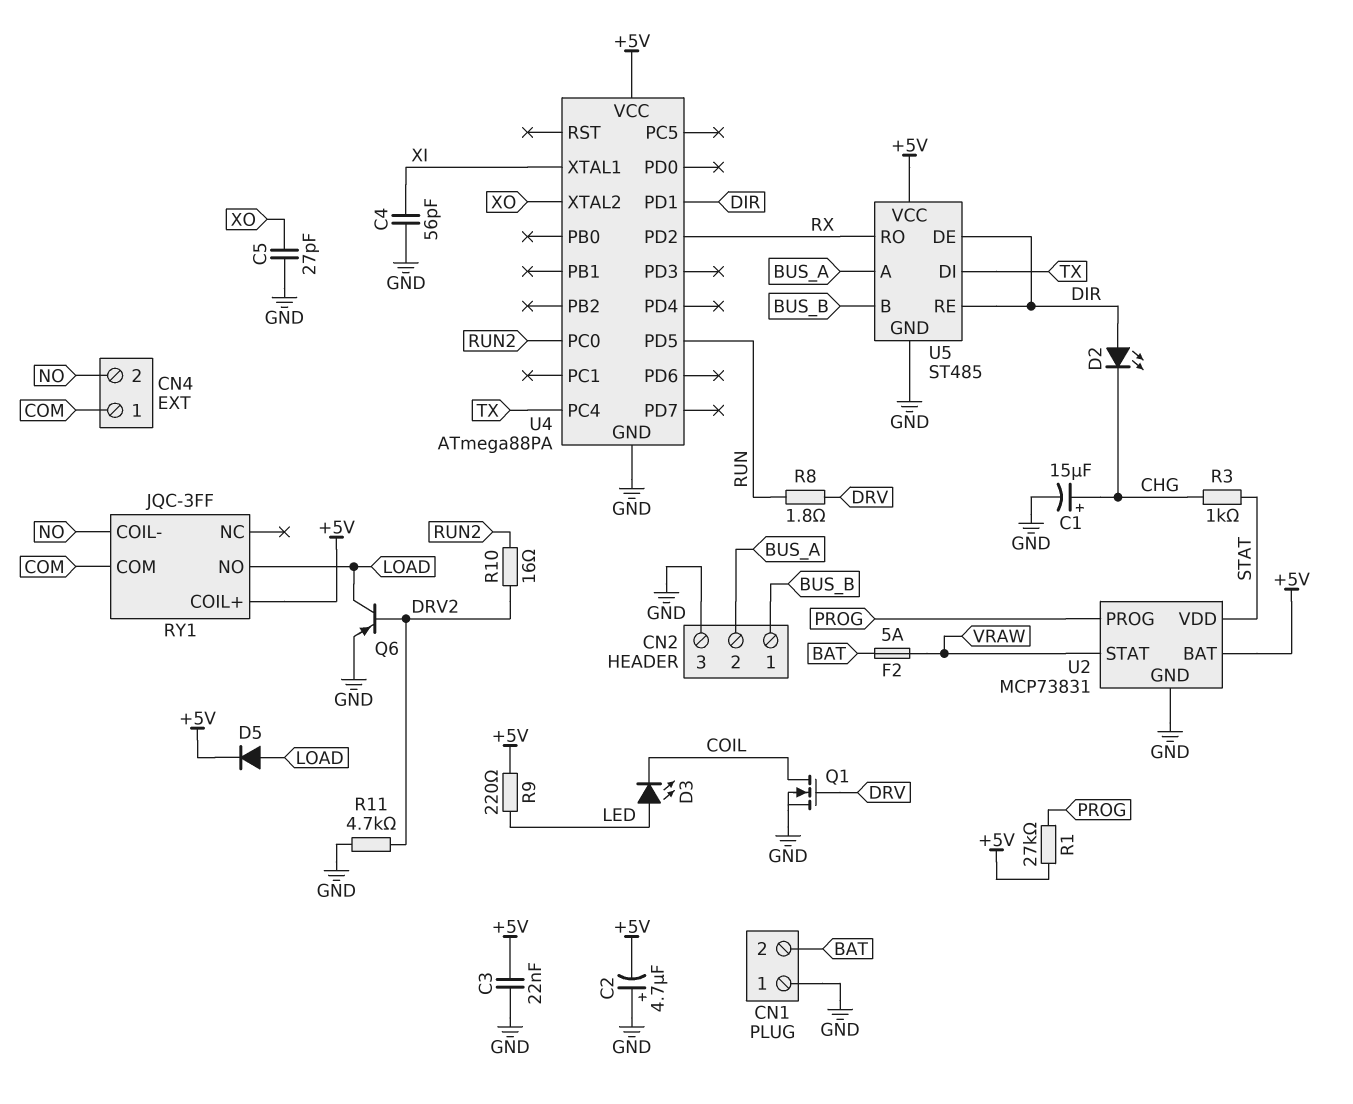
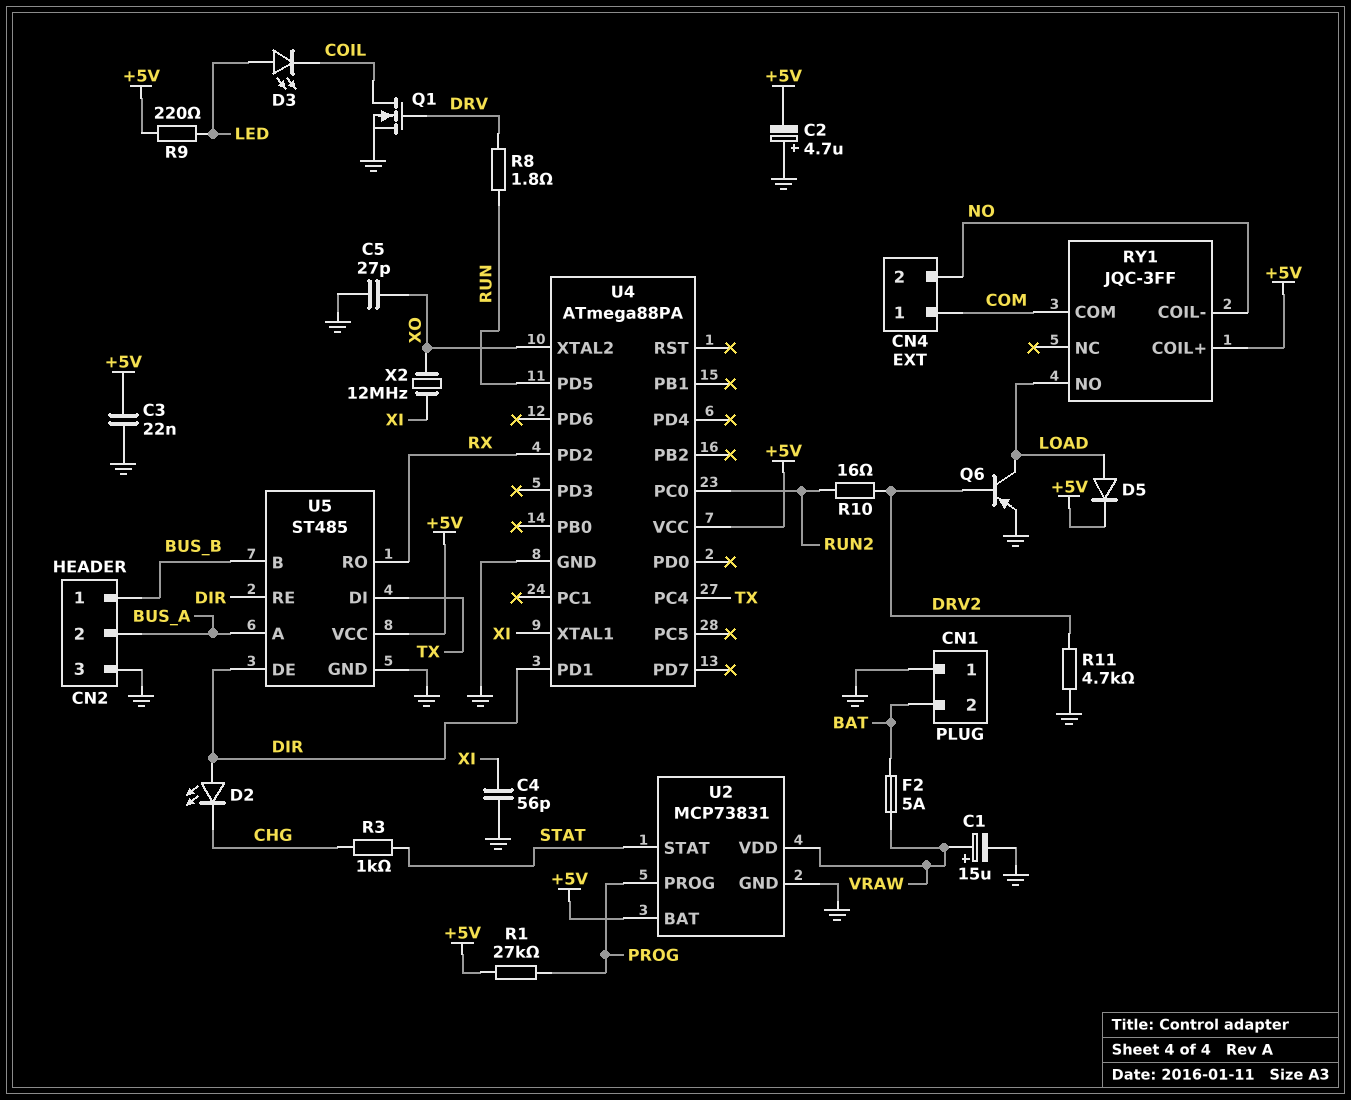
C1: 15uF (plus CHG, minus GND) -> 15uF (plus VRAW, minus GND)
U2 pin STAT: VRAW -> STAT
U2 pin VDD: STAT -> VRAW
X2: none -> 12MHz (XI, XO)

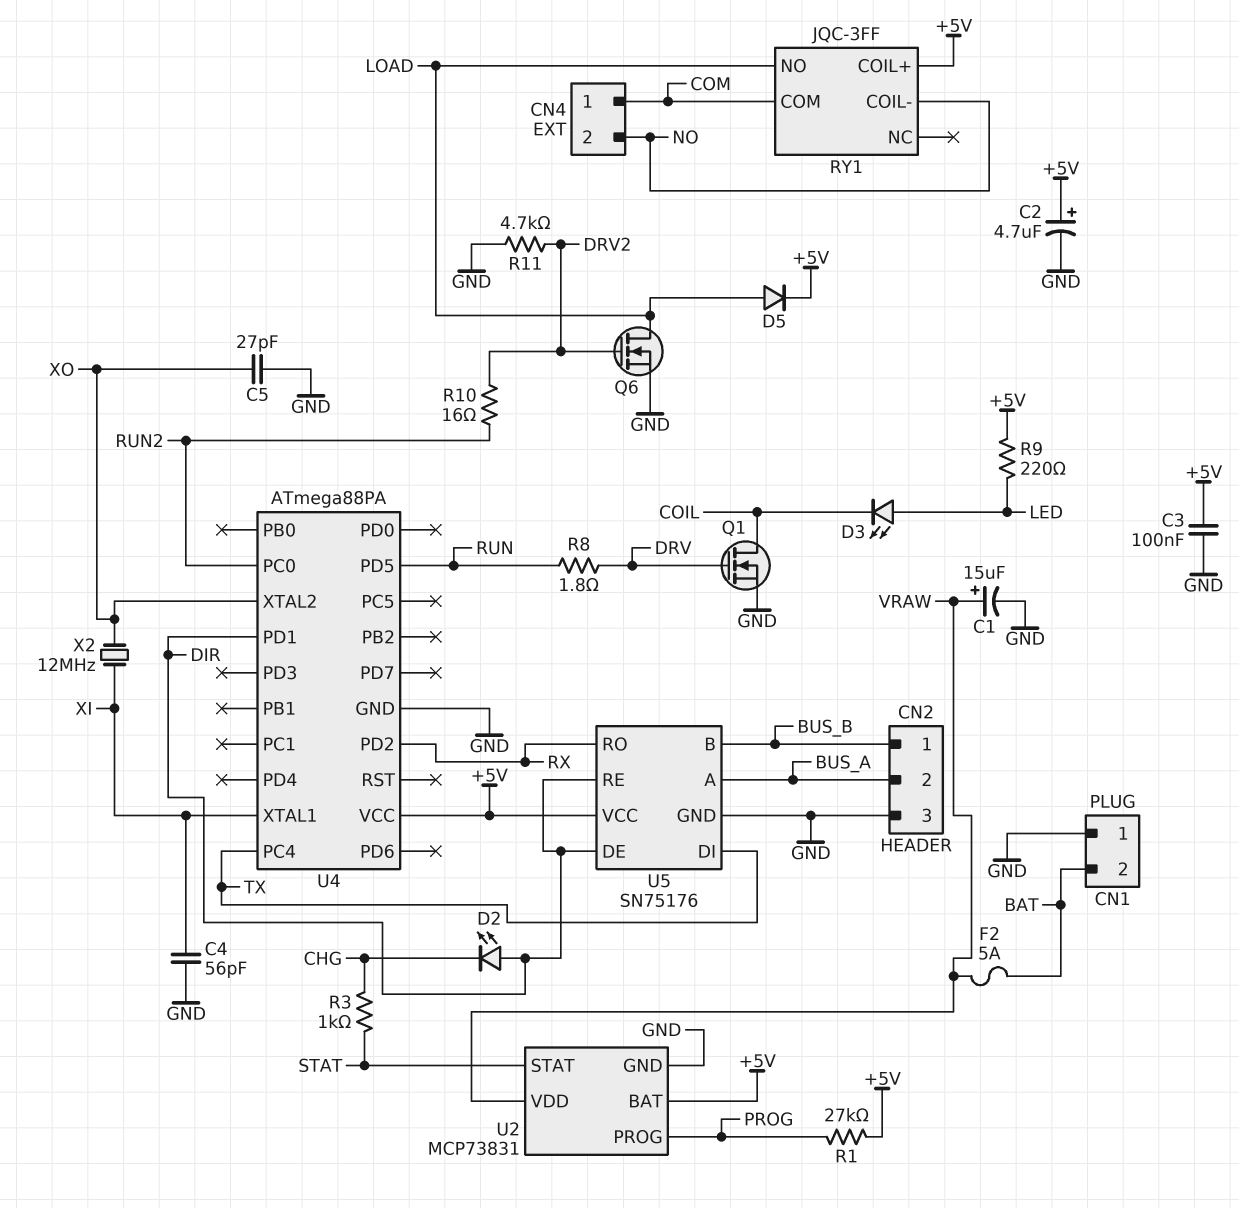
C2: 4.7uF (plus GND, minus +5V) -> 4.7uF (plus +5V, minus GND)
C3: 22nF (+5V, GND) -> 100nF (+5V, GND)
Q6: PNP (B DRV2, C LOAD, E GND) -> NMOS (G DRV2, D LOAD, S GND)
U5: ST485 -> SN75176

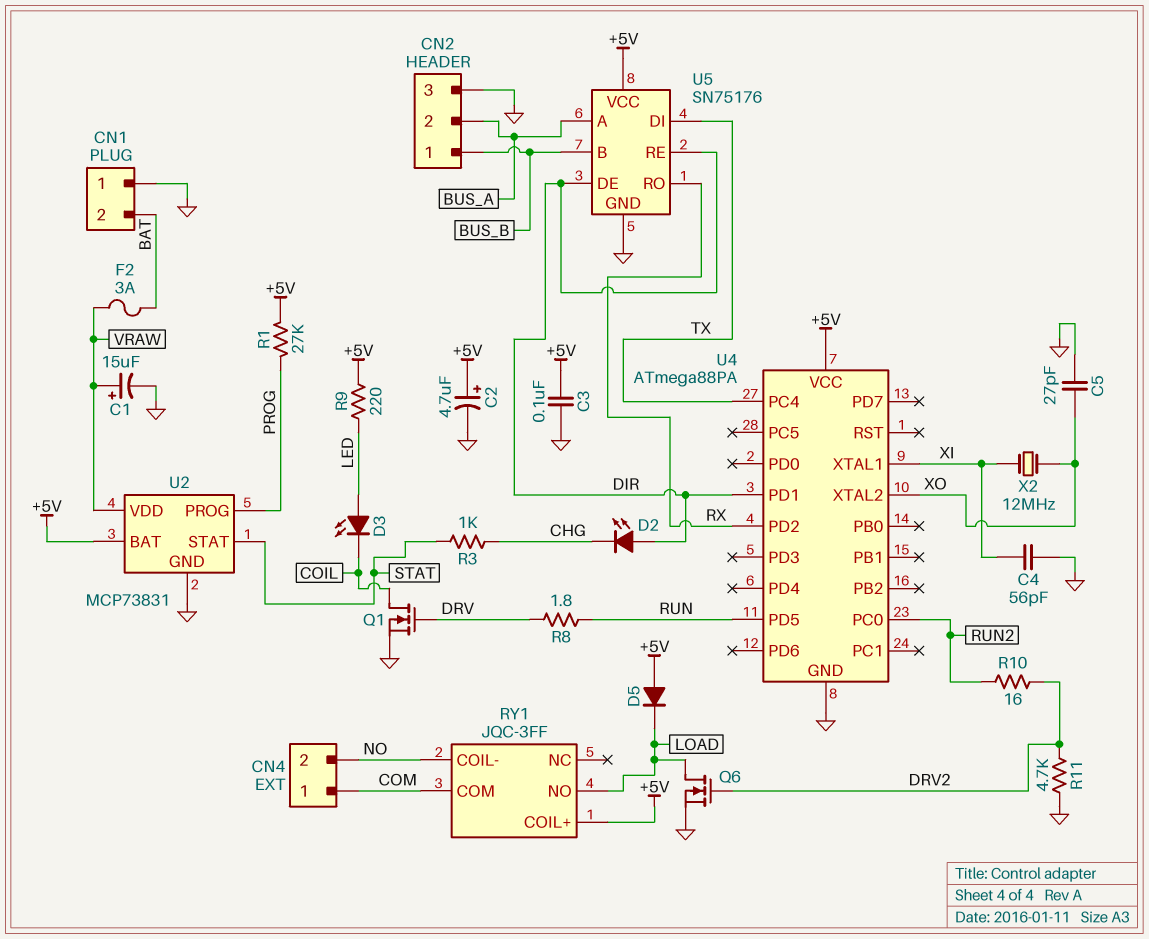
D5: diode (A LOAD, K +5V) -> diode (A +5V, K LOAD)
F2: 5A (BAT, VRAW) -> 3A (BAT, VRAW)

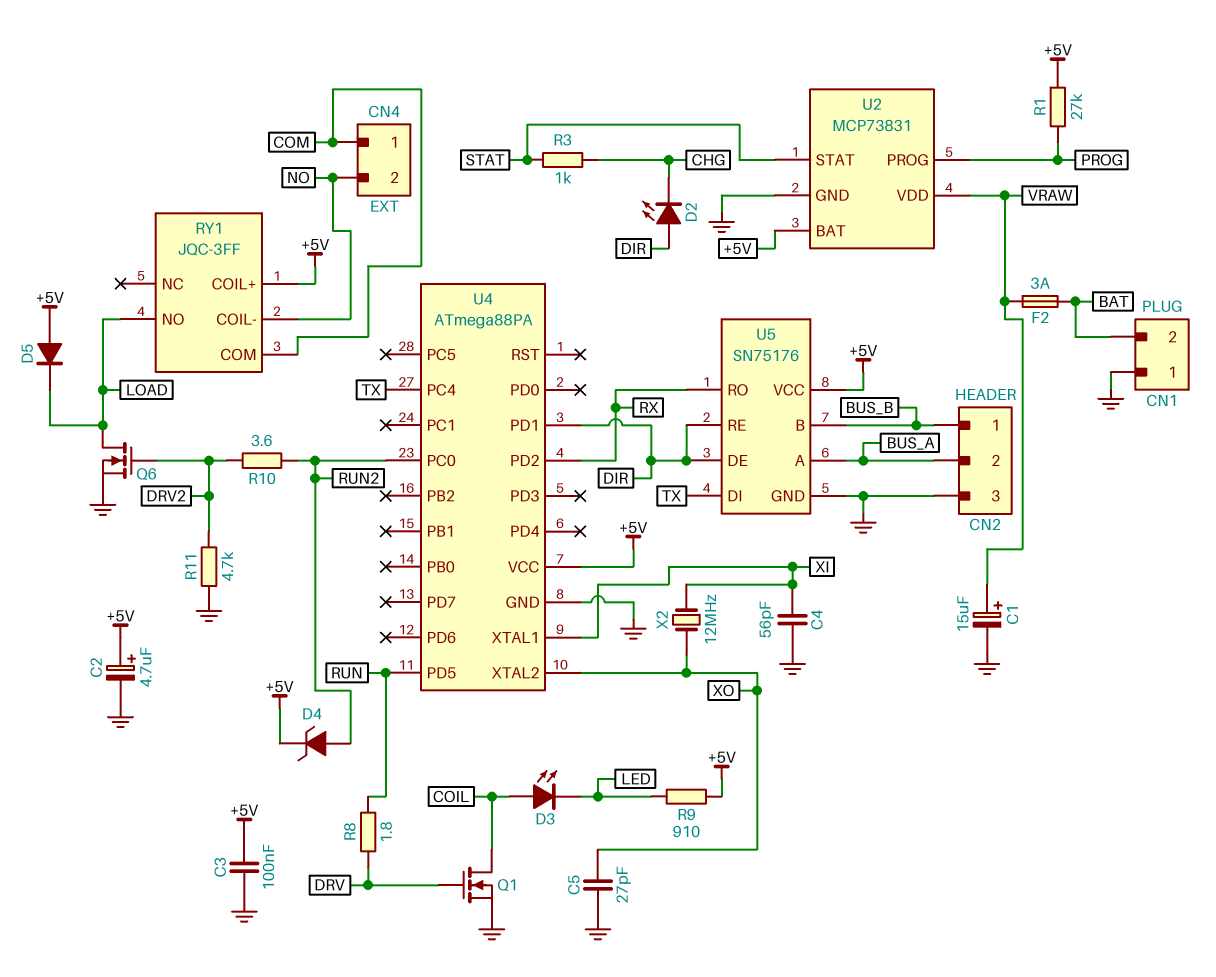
D3: LED (A LED, K COIL) -> LED (A COIL, K LED)
D4: none -> zener (A RUN2, K +5V)
R9: 220 (+5V, LED) -> 910 (+5V, LED)
R10: 16 (DRV2, RUN2) -> 3.6 (DRV2, RUN2)

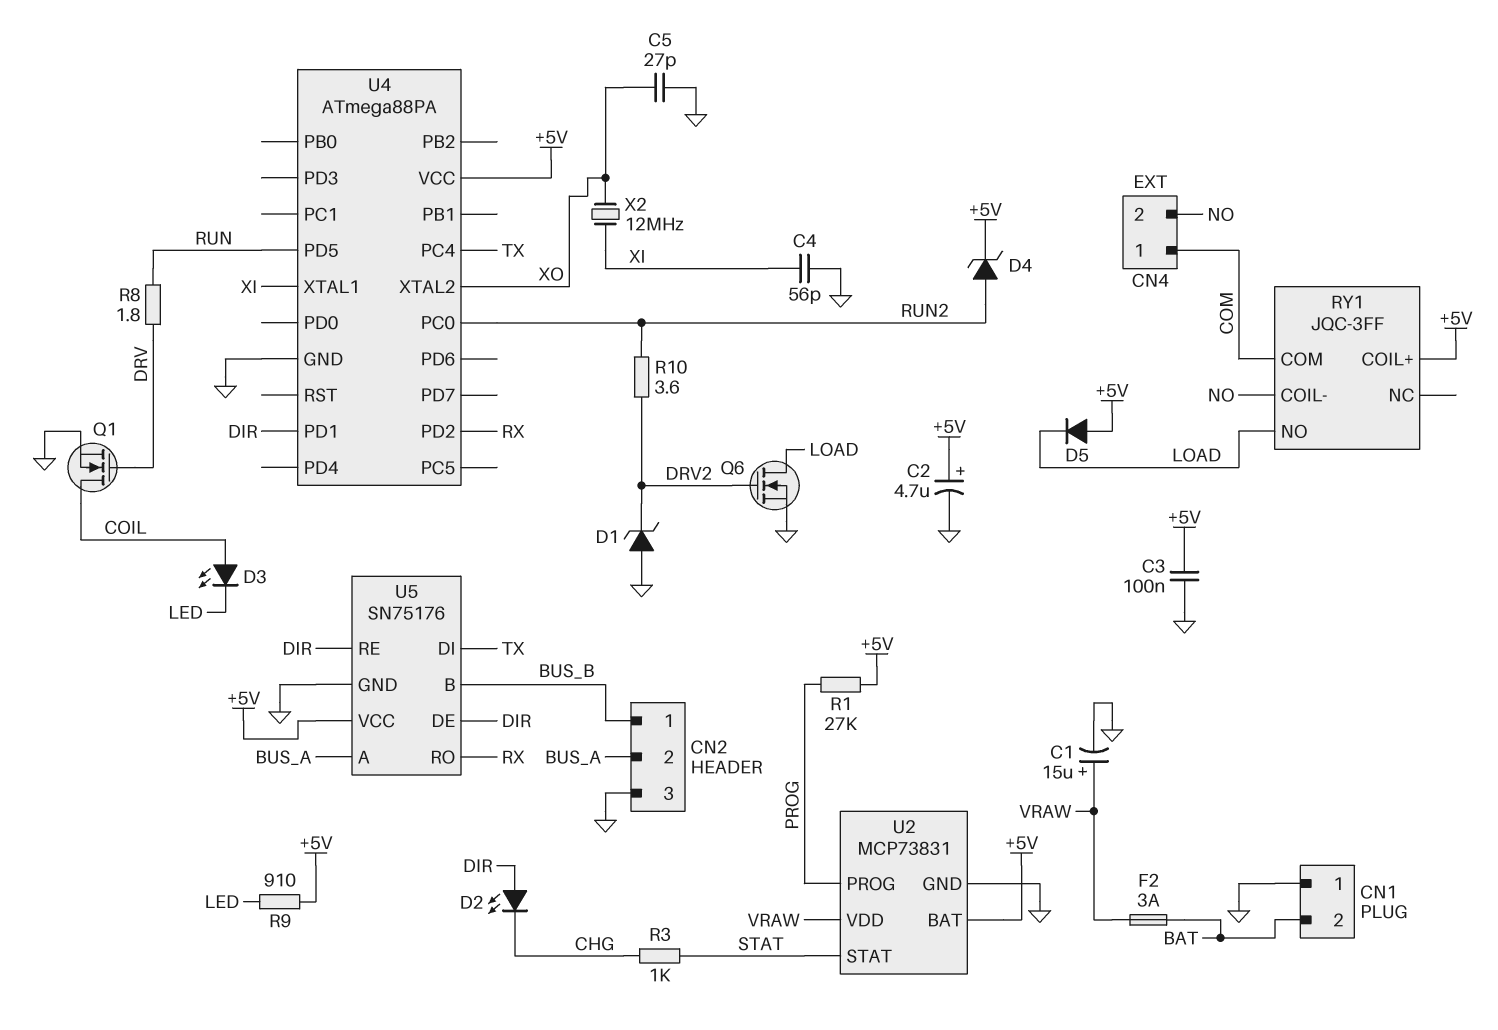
D1: none -> zener (A GND, K DRV2)
R11: 4.7k (DRV2, GND) -> none

